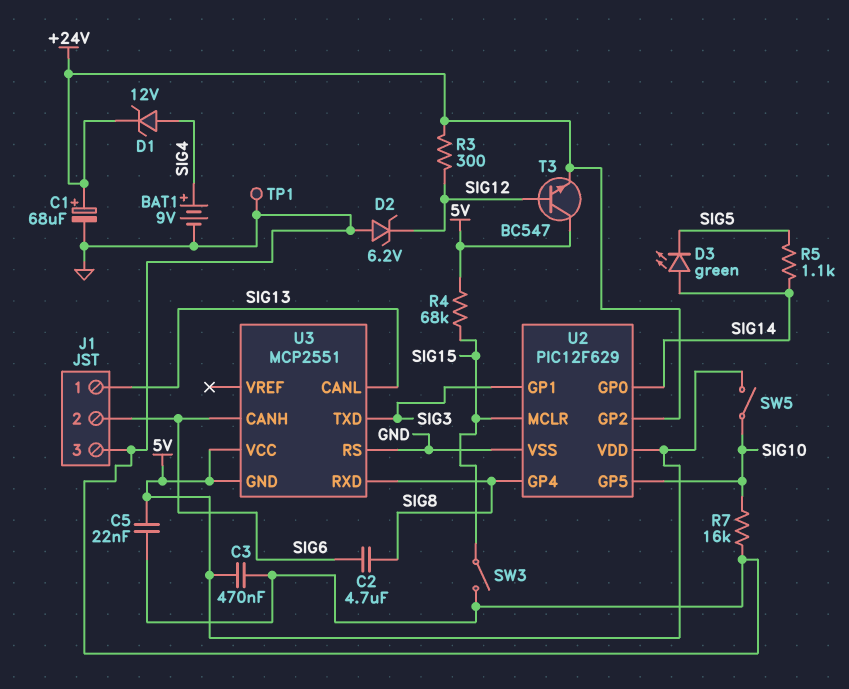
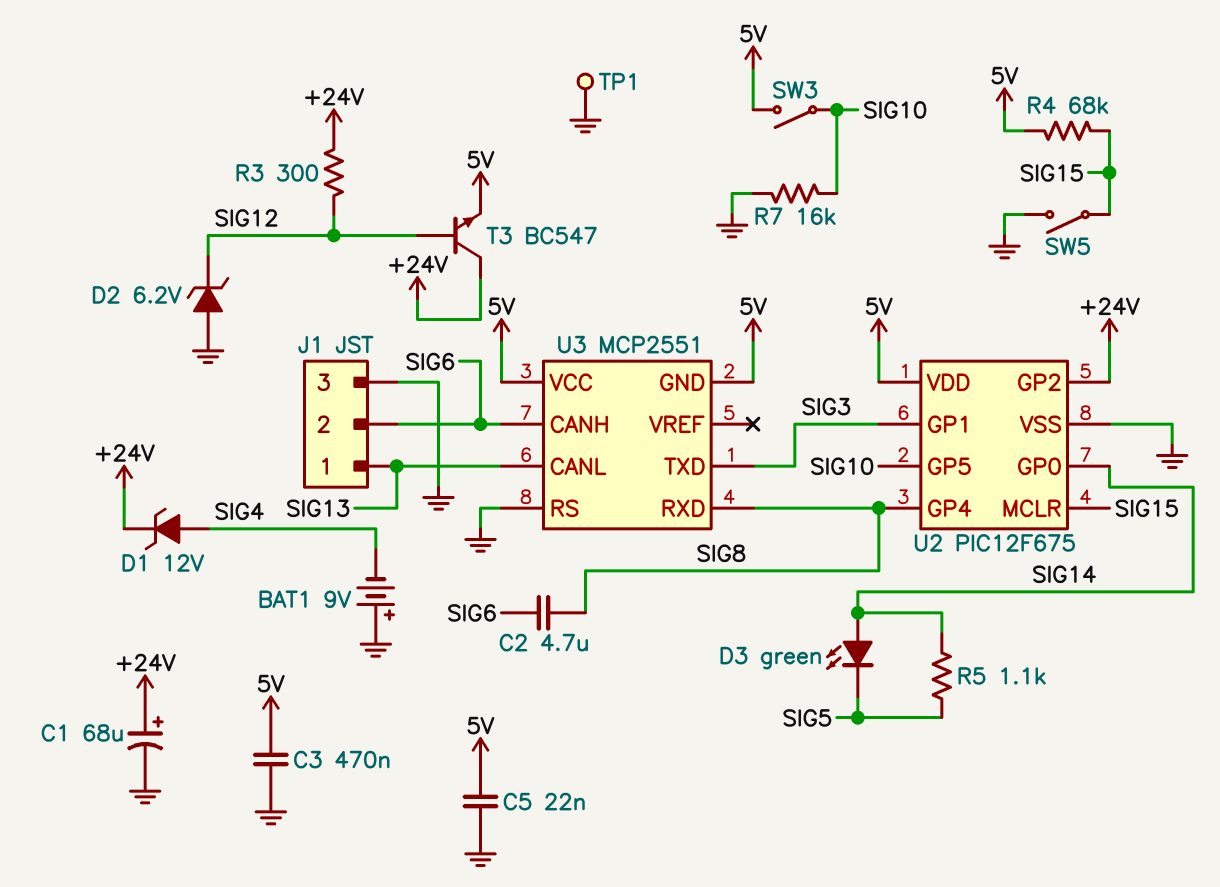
BAT1: 9V (plus SIG4, minus GND) -> 9V (plus GND, minus SIG4)
SW3: switch (GND, SIG15) -> switch (5V, SIG10)
SW5: switch (5V, SIG10) -> switch (GND, SIG15)
T3: NPN BC547 (B SIG12, C 5V, E +24V) -> NPN BC547 (B SIG12, C +24V, E 5V)
U2: PIC12F629 -> PIC12F675

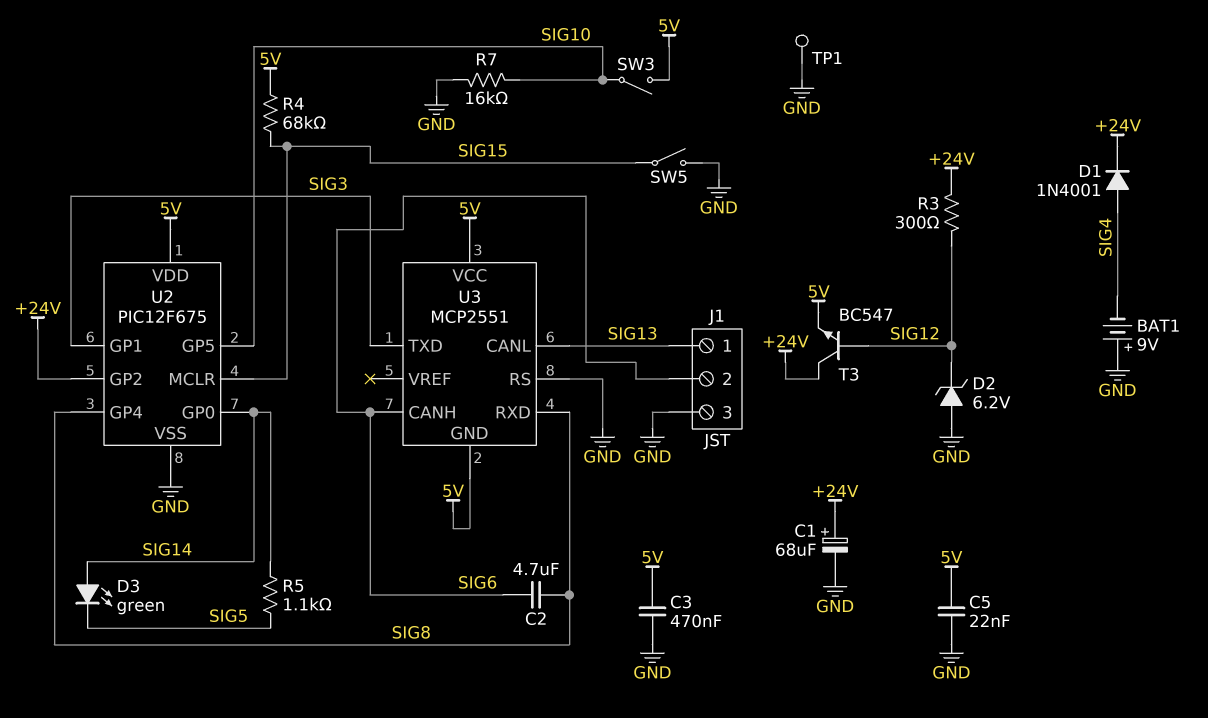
D1: zener 12V (A SIG4, K +24V) -> diode 1N4001 (A SIG4, K +24V)

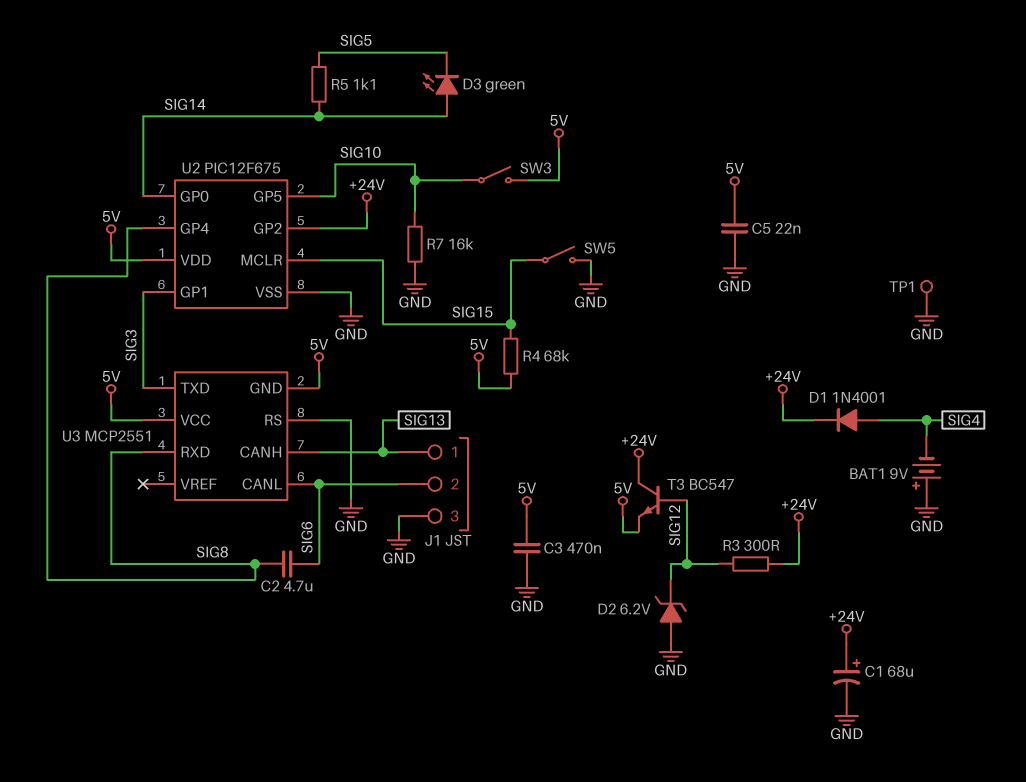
U3 pin CANH: SIG6 -> SIG13
U3 pin CANL: SIG13 -> SIG6

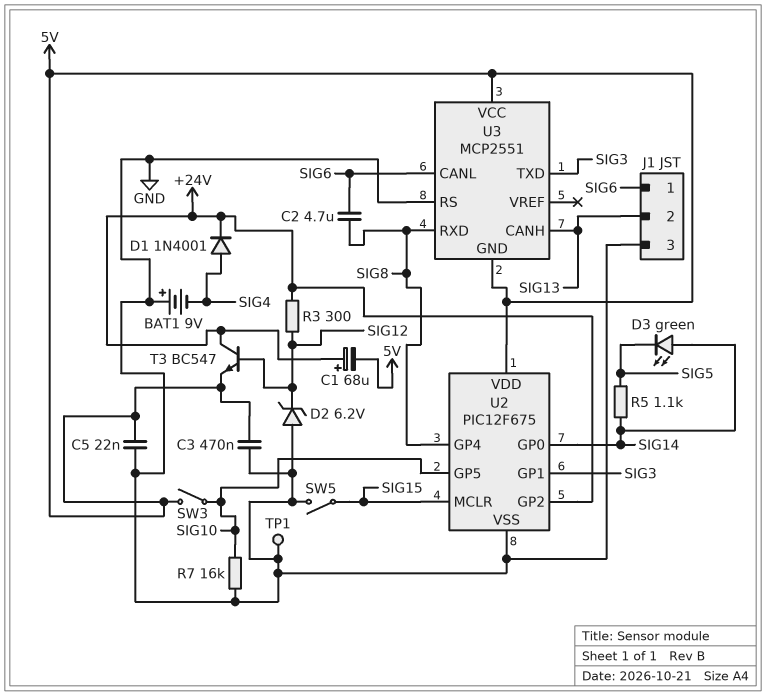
C1: 68uF (plus +24V, minus GND) -> 68uF (plus +24V, minus 5V)
J1 pin 1: SIG13 -> SIG6
J1 pin 2: SIG6 -> SIG13
R4: 68k (5V, SIG15) -> none

